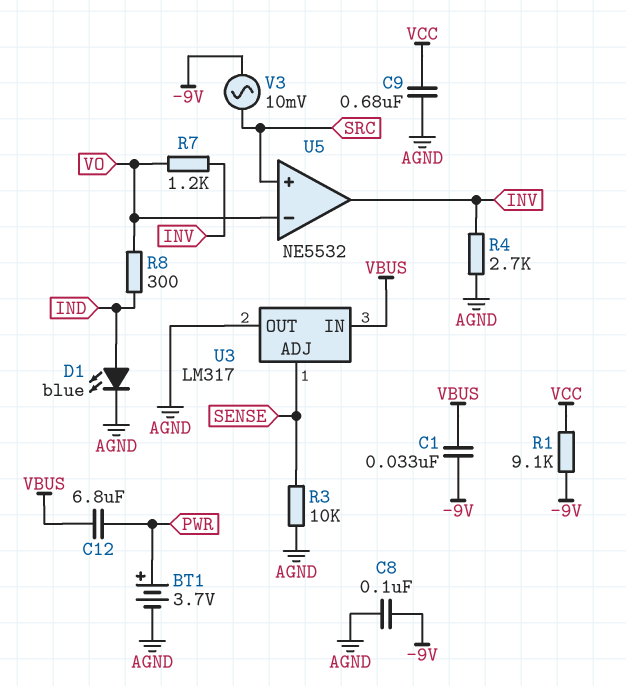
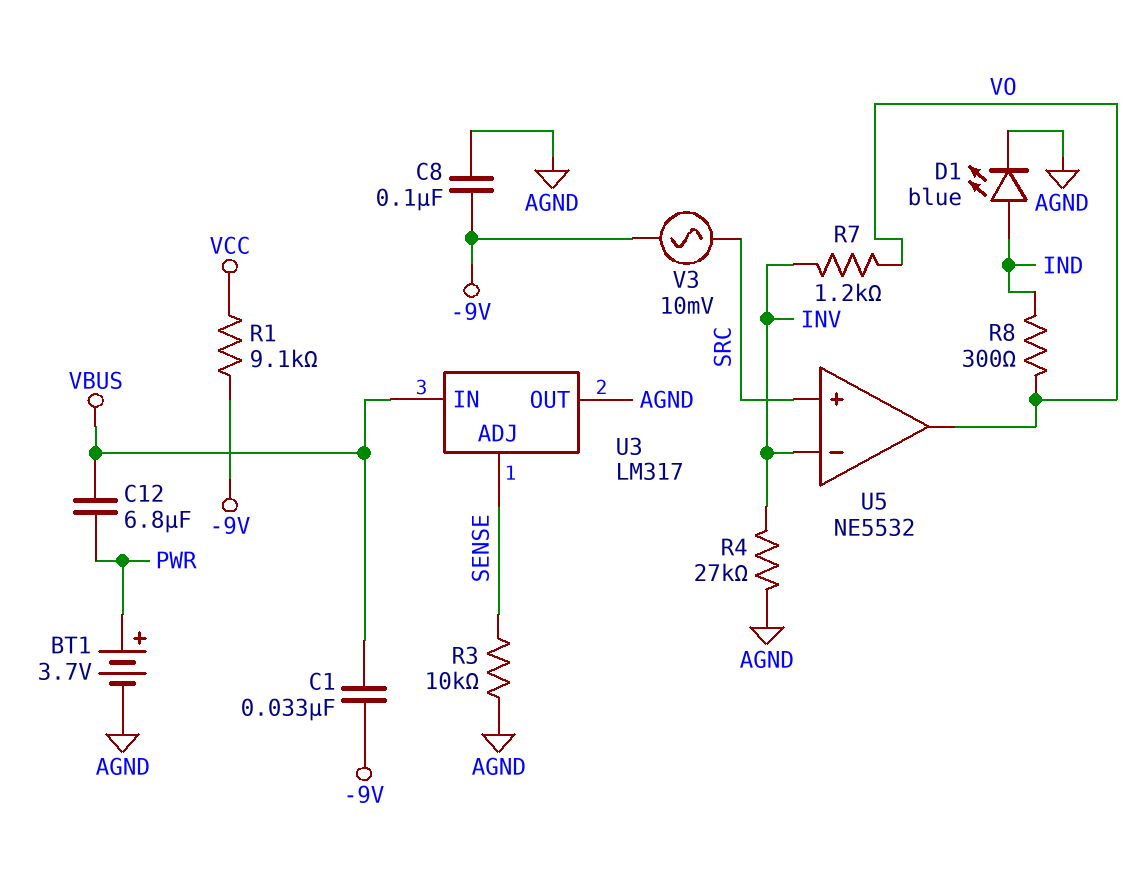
C9: 680nF (AGND, VCC) -> none
R4: 2.7k (AGND, INV) -> 27k (AGND, INV)
U5 pin in-: VO -> INV
U5 pin out: INV -> VO

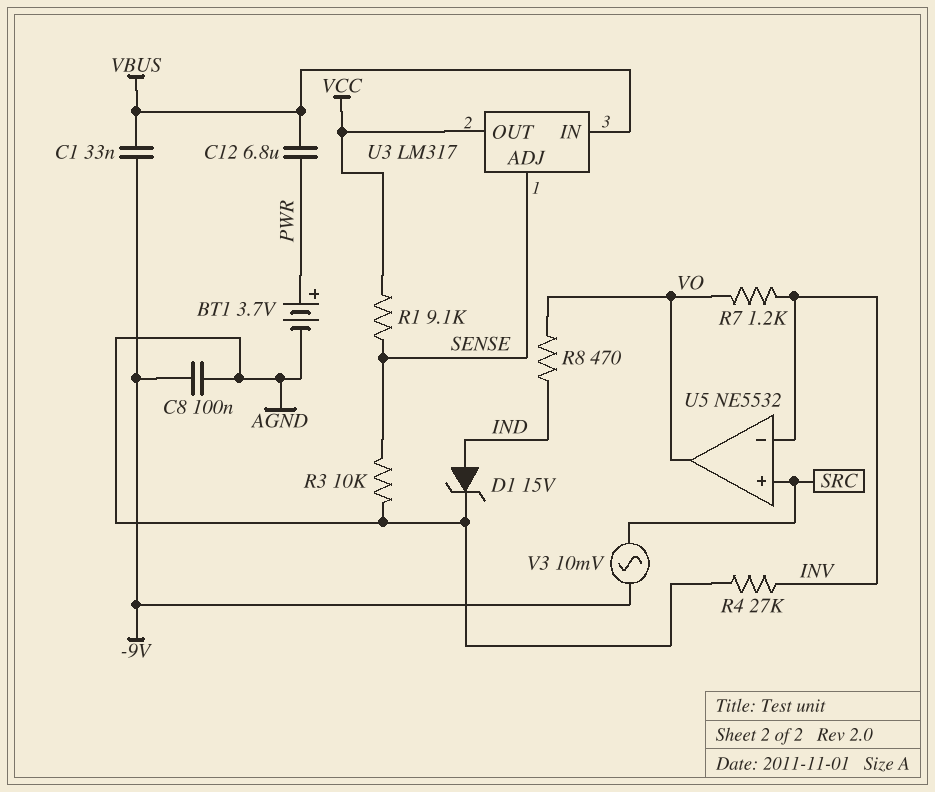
D1: LED blue (A IND, K AGND) -> zener 15V (A IND, K AGND)
R1: 9.1k (-9V, VCC) -> 9.1k (SENSE, VCC)
R8: 300 (IND, VO) -> 470 (IND, VO)
U3 pin OUT: AGND -> VCC

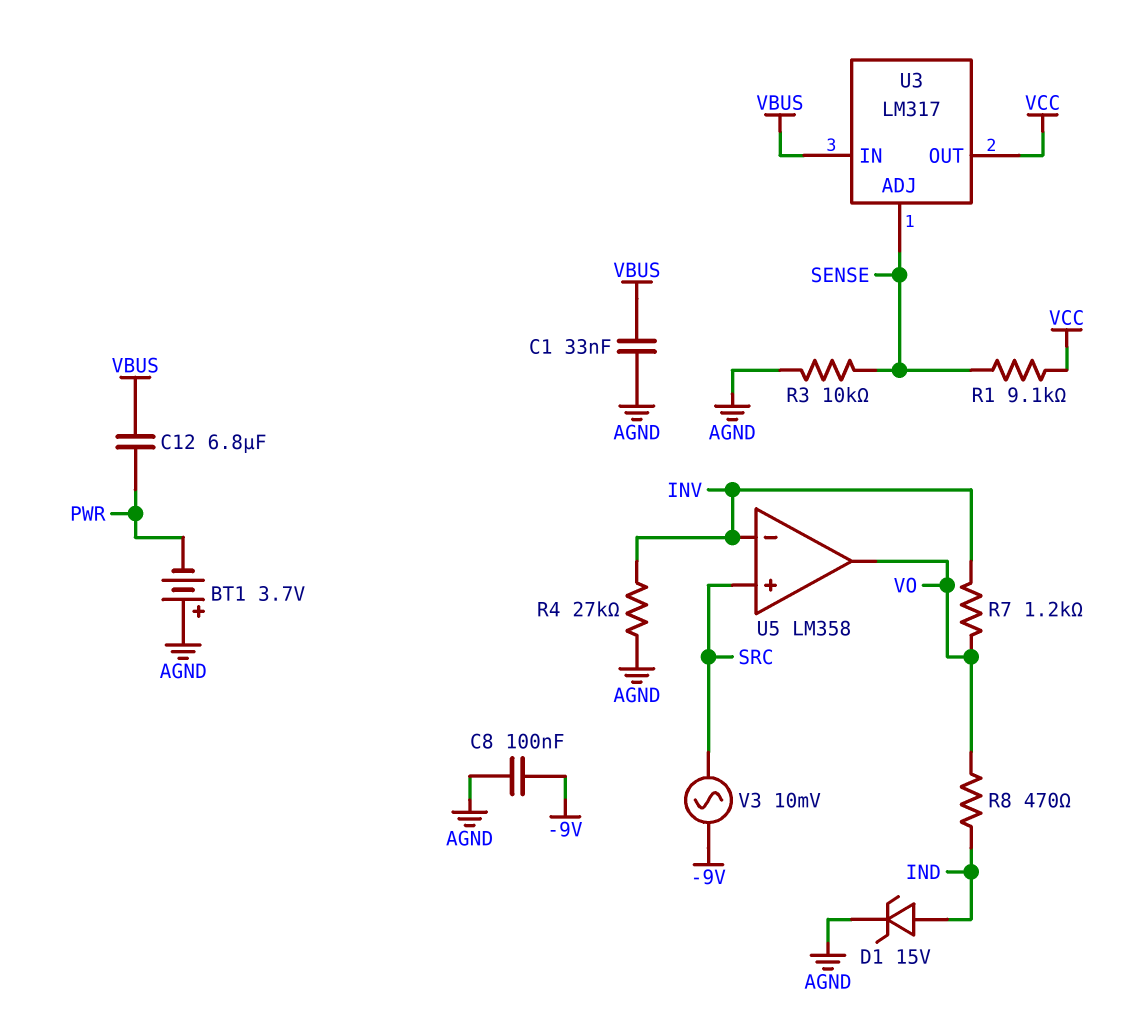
BT1: 3.7V (plus PWR, minus AGND) -> 3.7V (plus AGND, minus PWR)
C1: 33nF (-9V, VBUS) -> 33nF (AGND, VBUS)
U5: NE5532 -> LM358

